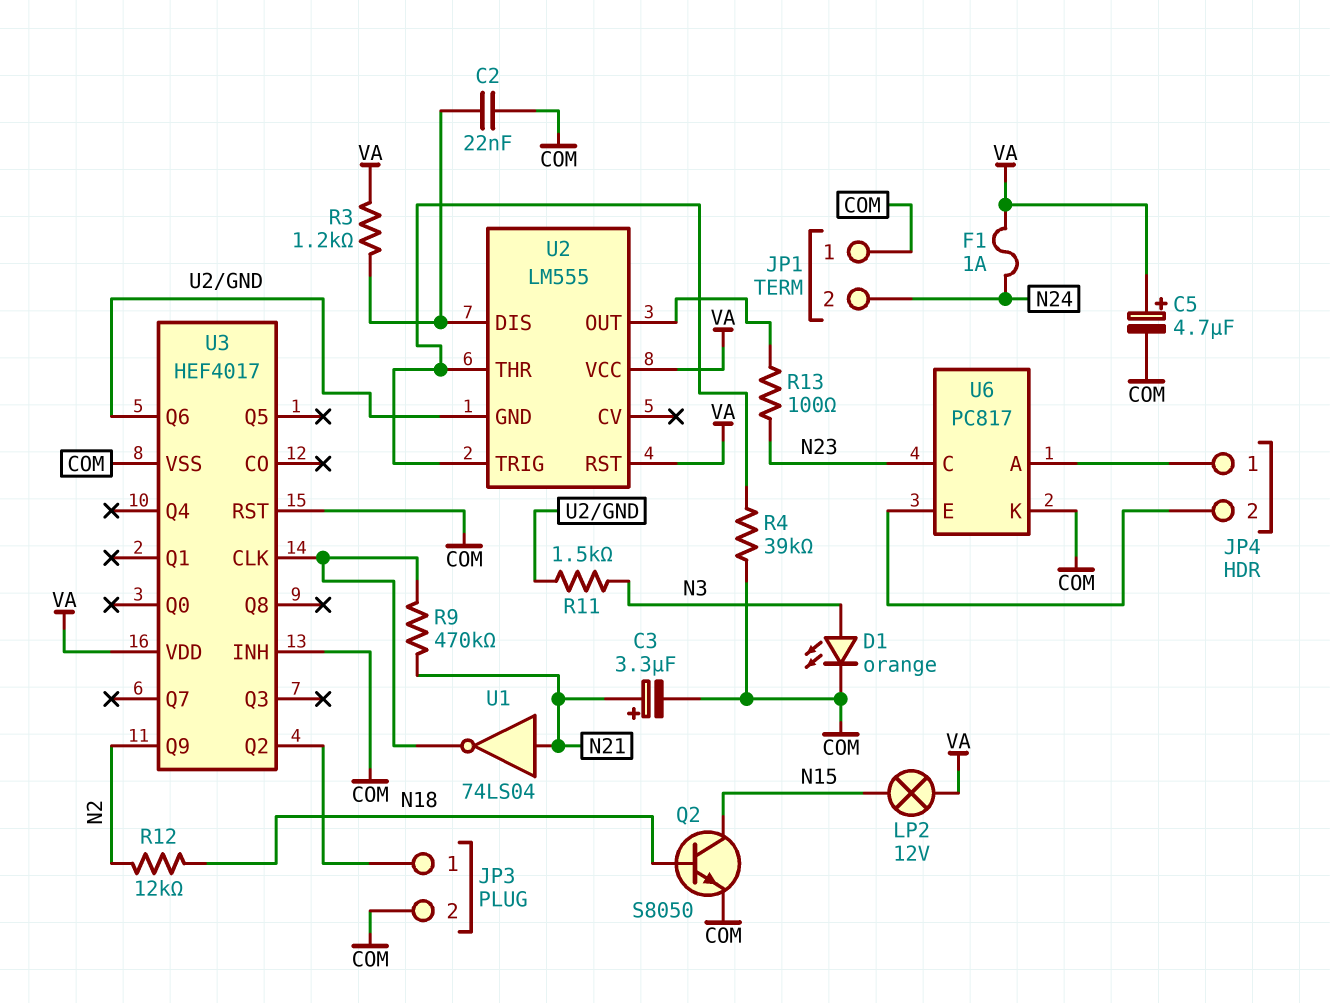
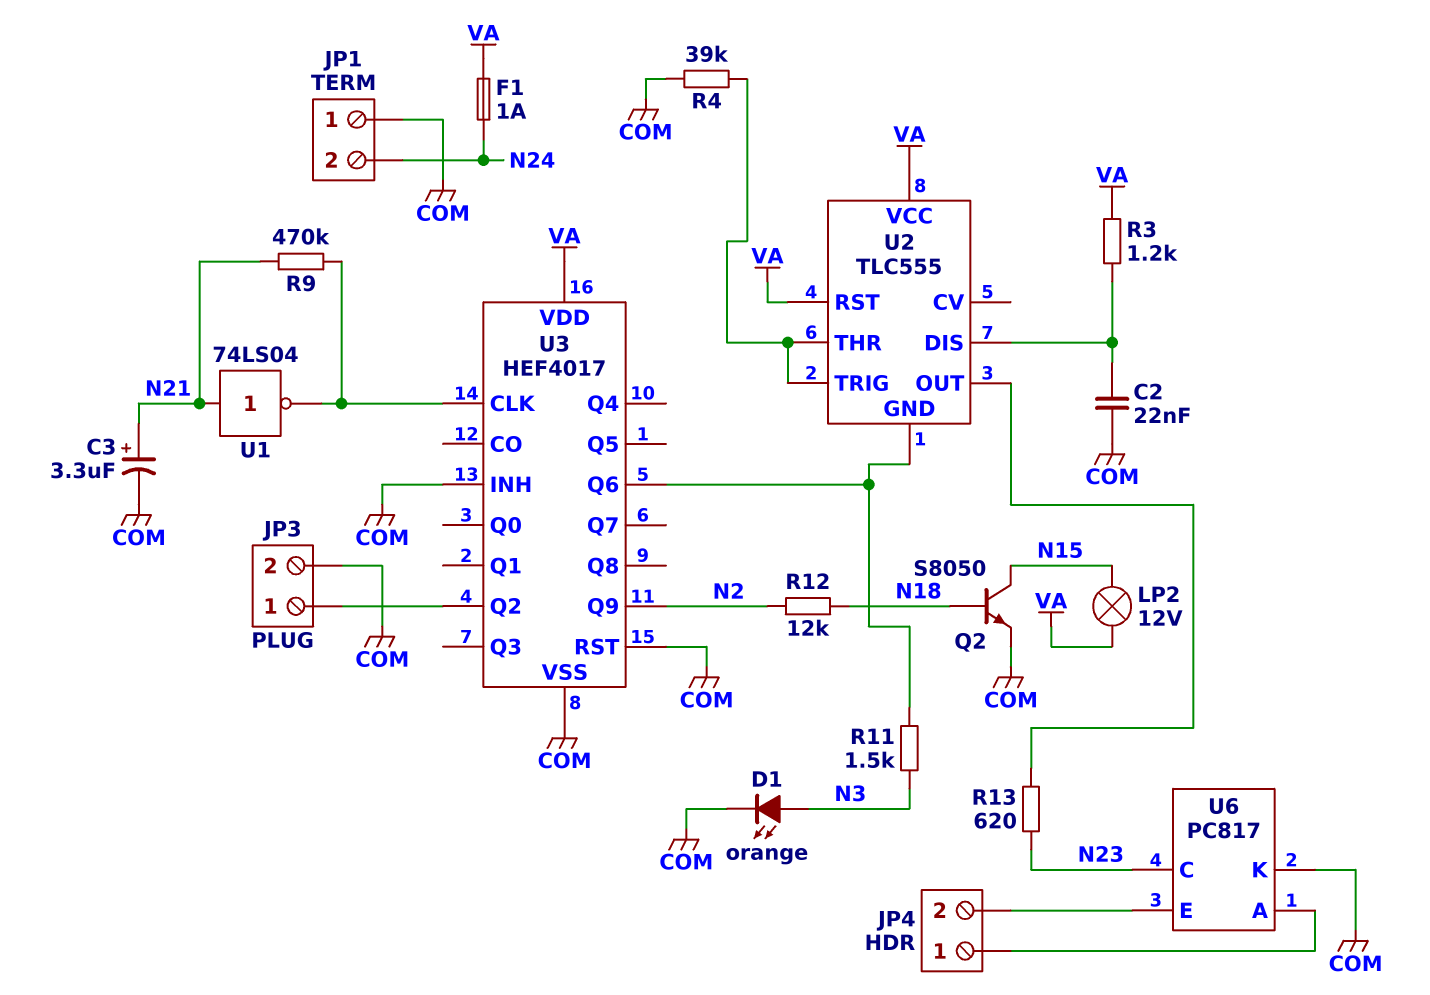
C5: 4.7uF (plus VA, minus COM) -> none
R13: 100 (N23, U2/OUT) -> 620 (N23, U2/OUT)
U2: LM555 -> TLC555

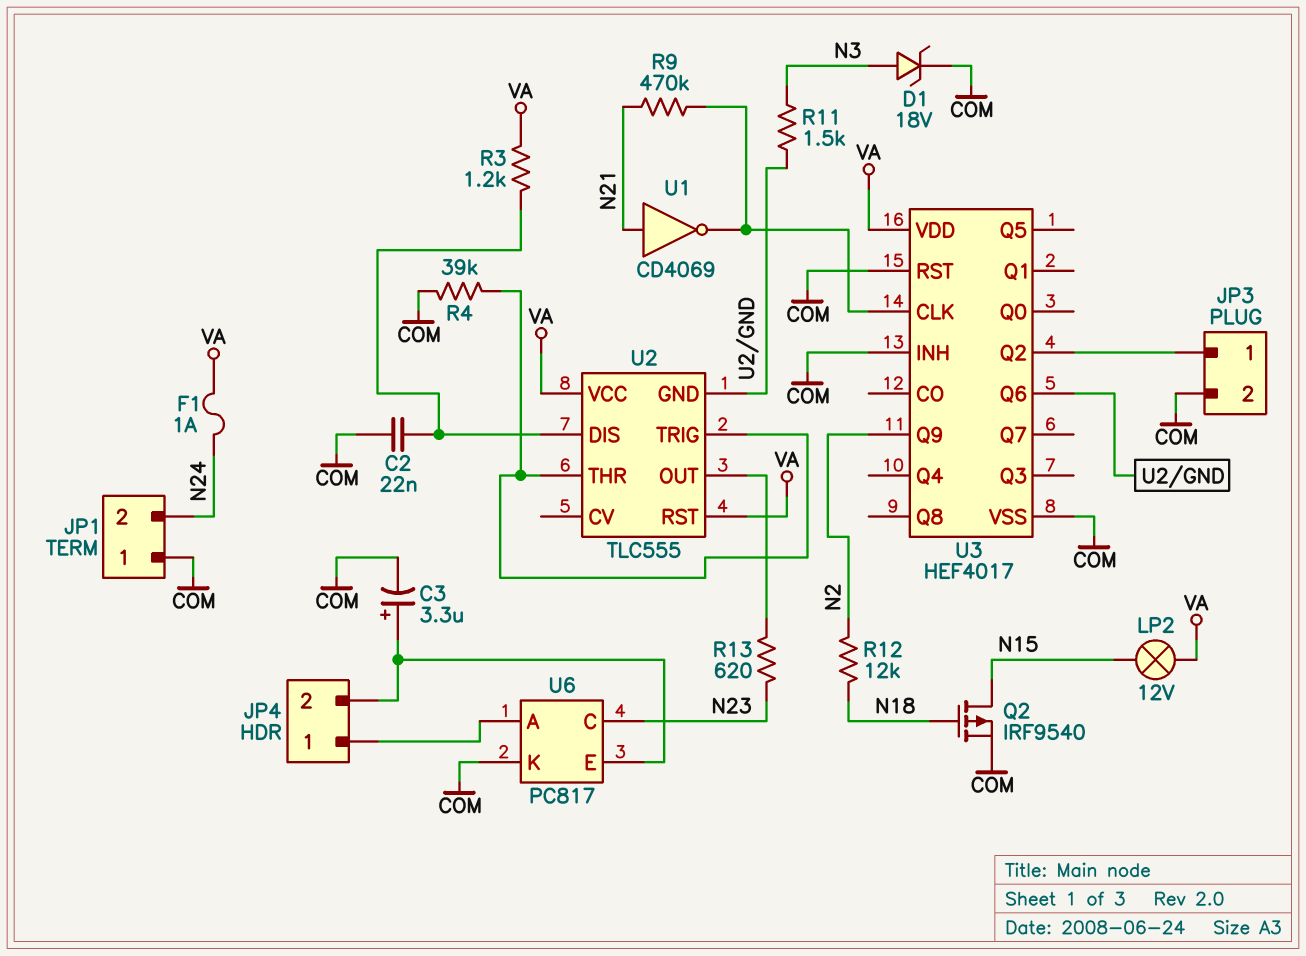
C3: 3.3uF (plus N21, minus COM) -> 3.3uF (plus JP4/2, minus COM)
D1: LED orange (A N3, K COM) -> zener 18V (A N3, K COM)
Q2: NPN S8050 (B N18, C N15, E COM) -> PMOS IRF9540 (G N18, D N15, S COM)
U1: NOT 74LS04 (in N21, out U3/CLK) -> NOT CD4069 (in N21, out U3/CLK)

